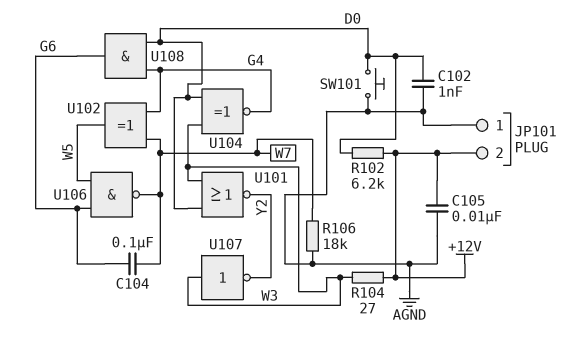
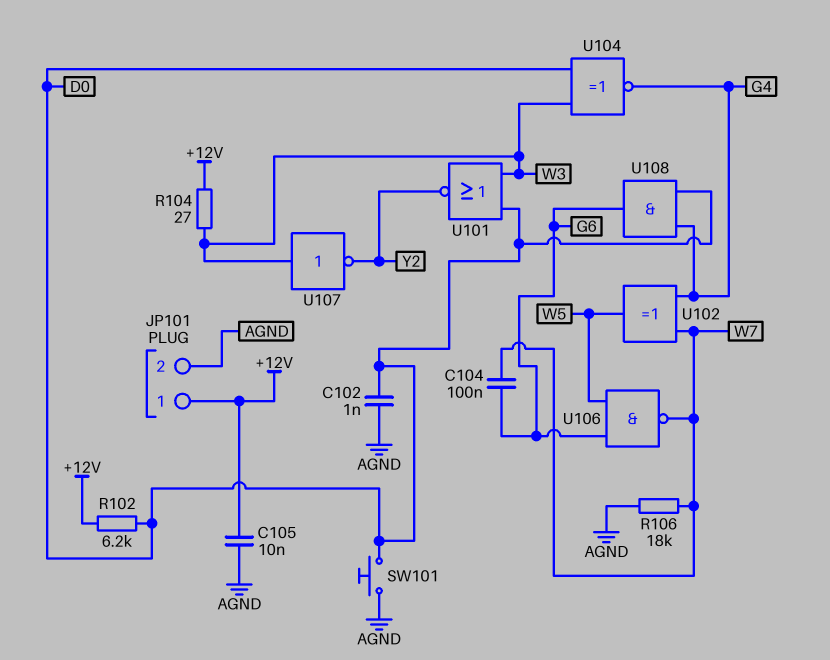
JP101 pin 1: AGND -> +12V
JP101 pin 2: +12V -> AGND

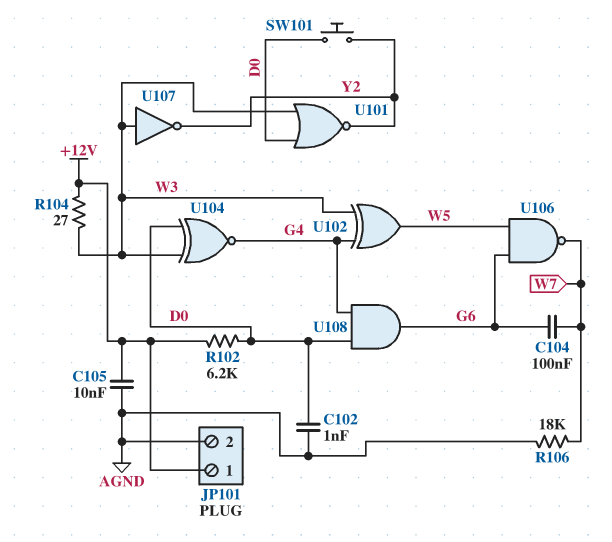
SW101: button (AGND, D0) -> button (D0, Y2)
U102: XOR (in G4, in W7, out W5) -> XOR (in G4, in W3, out W5)

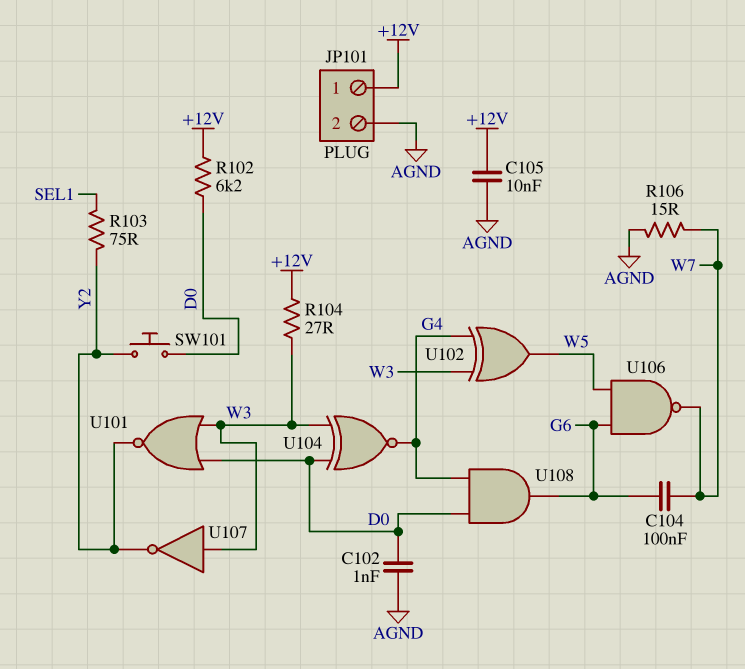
R103: none -> 75 (SEL1, Y2)
R106: 18k (AGND, W7) -> 15 (AGND, W7)

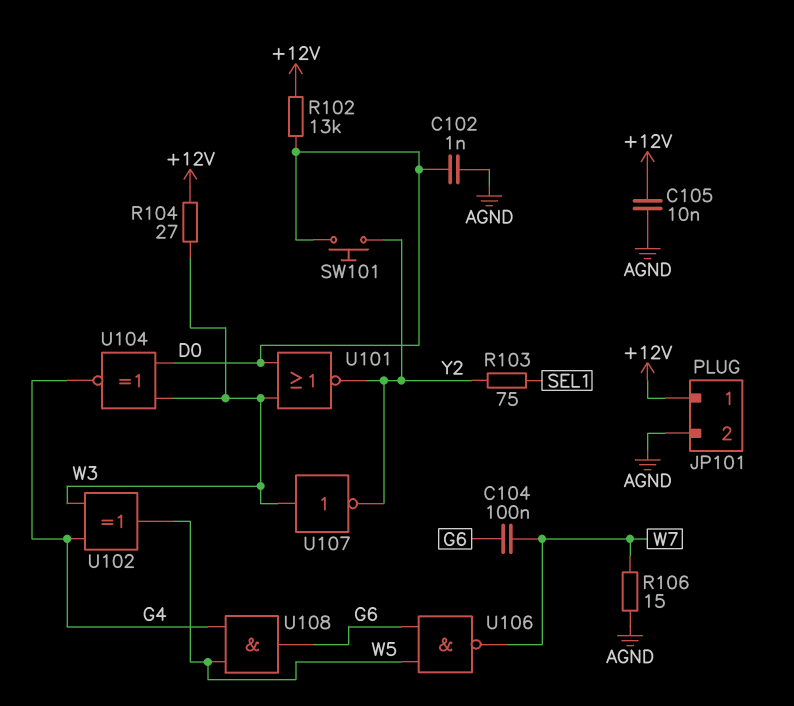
R102: 6.2k (+12V, D0) -> 13k (+12V, D0)
U108: AND (in D0, in G4, out G6) -> AND (in G4, in W5, out G6)

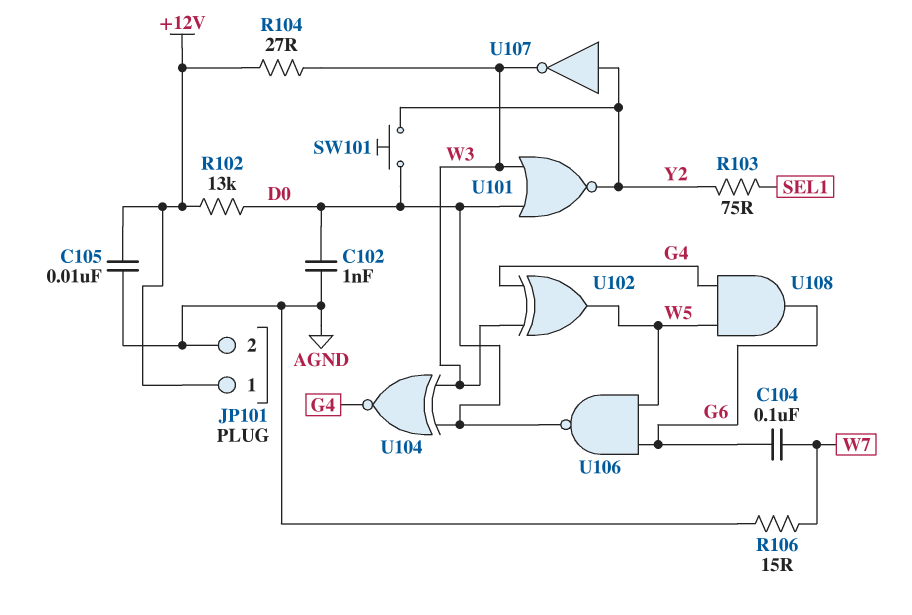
U106: NAND (in G6, in W5, out W7) -> NAND (in G6, in W5, out D0)
U107: NOT (in W3, out Y2) -> NOT (in Y2, out W3)

